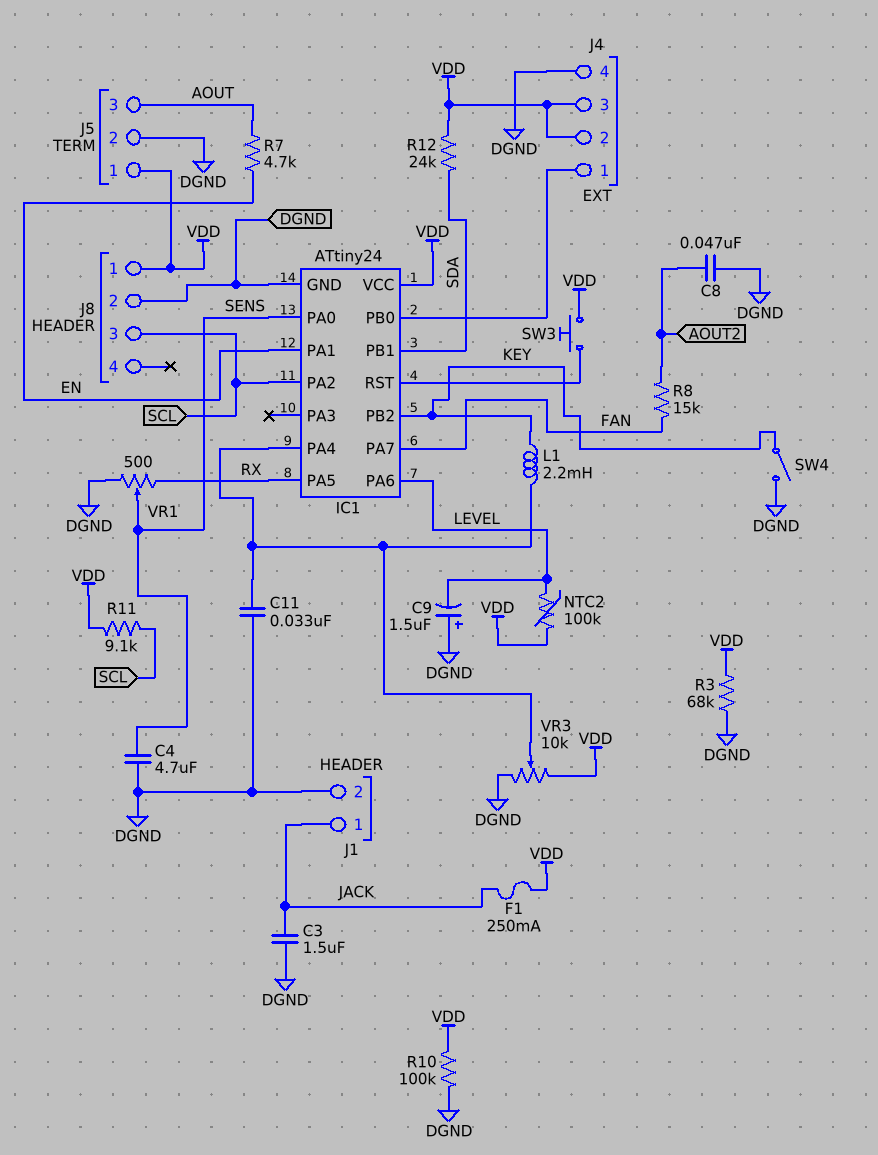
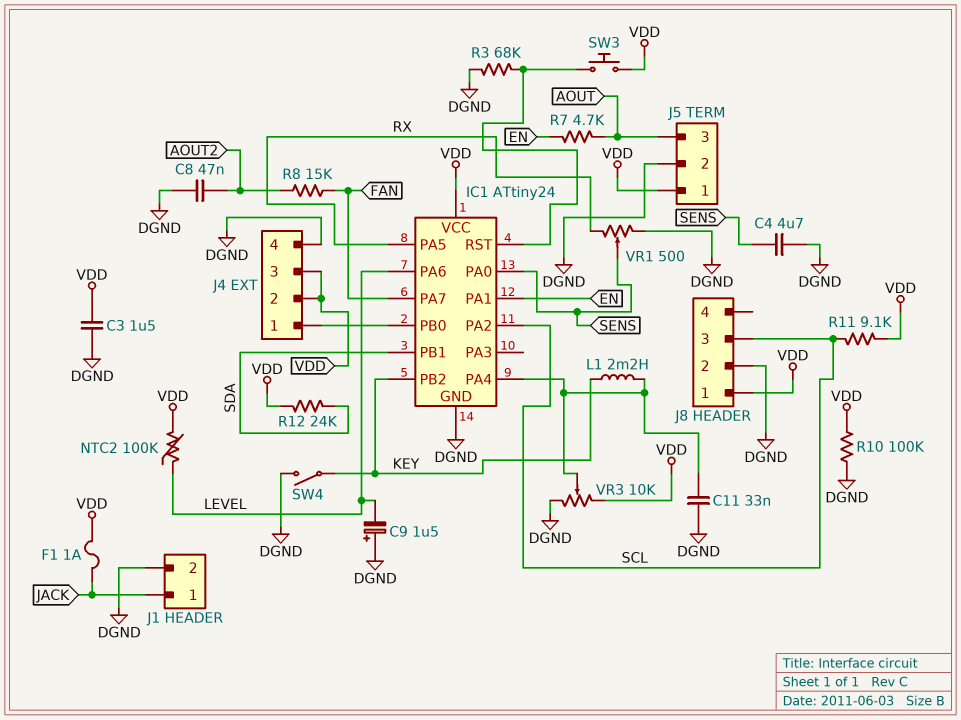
C3: 1.5uF (DGND, JACK) -> 1.5uF (DGND, VDD)
F1: 250mA (JACK, VDD) -> 1A (JACK, VDD)
R3: 68k (DGND, VDD) -> 68k (DGND, IC1/RST)

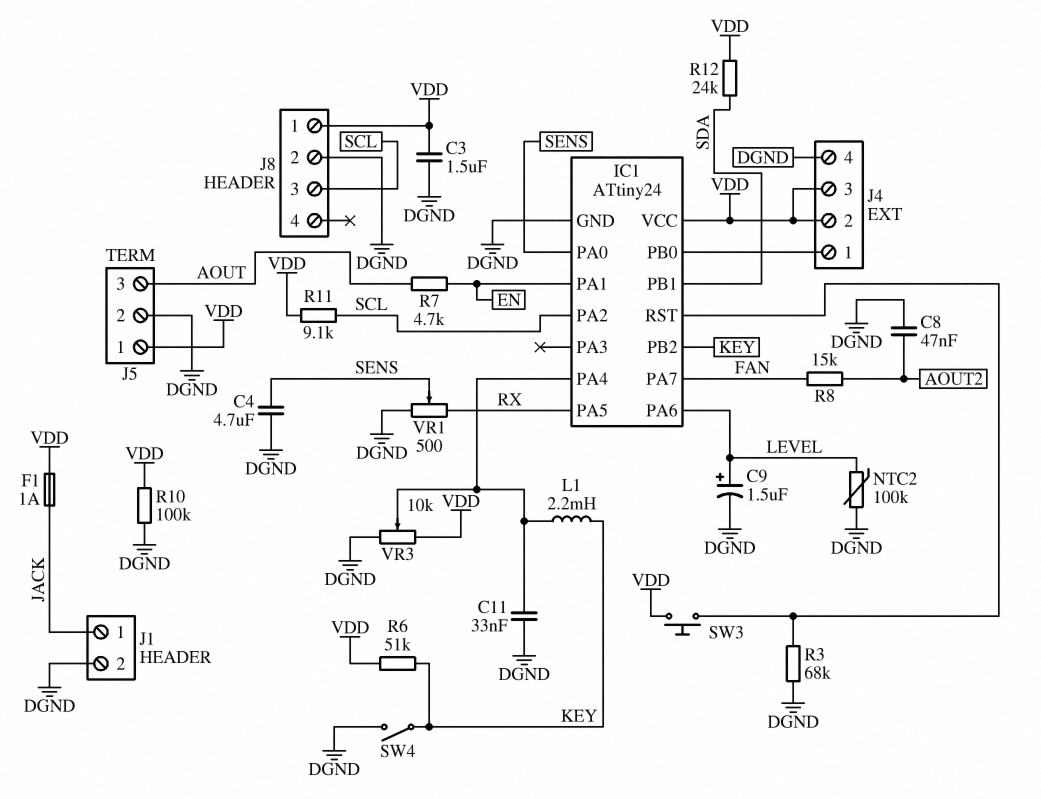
C9: 1.5uF (plus DGND, minus LEVEL) -> 1.5uF (plus LEVEL, minus DGND)
NTC2: 100k (LEVEL, VDD) -> 100k (DGND, LEVEL)
R6: none -> 51k (KEY, VDD)

